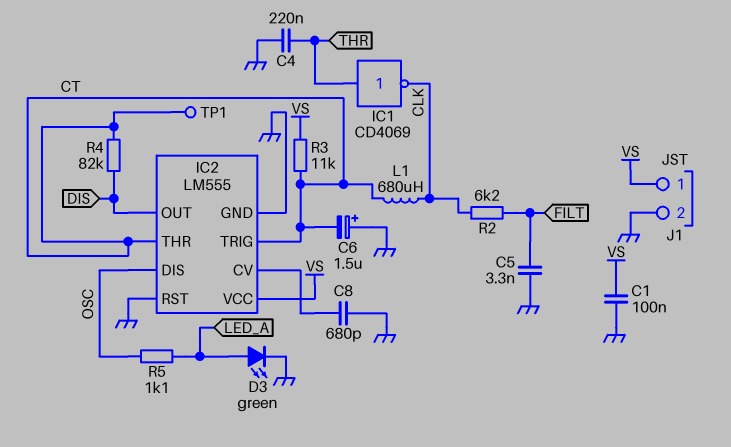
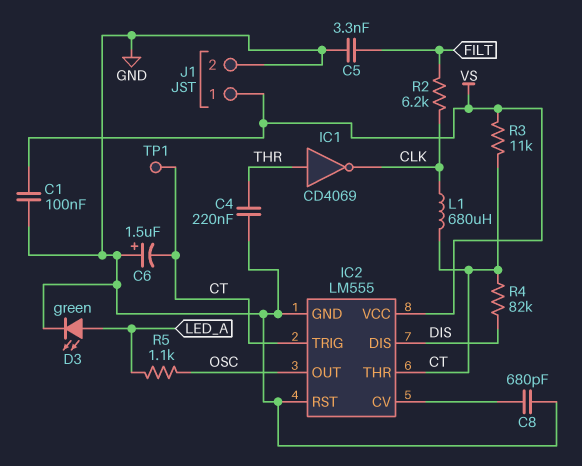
IC2 pin DIS: OSC -> DIS
IC2 pin OUT: DIS -> OSC

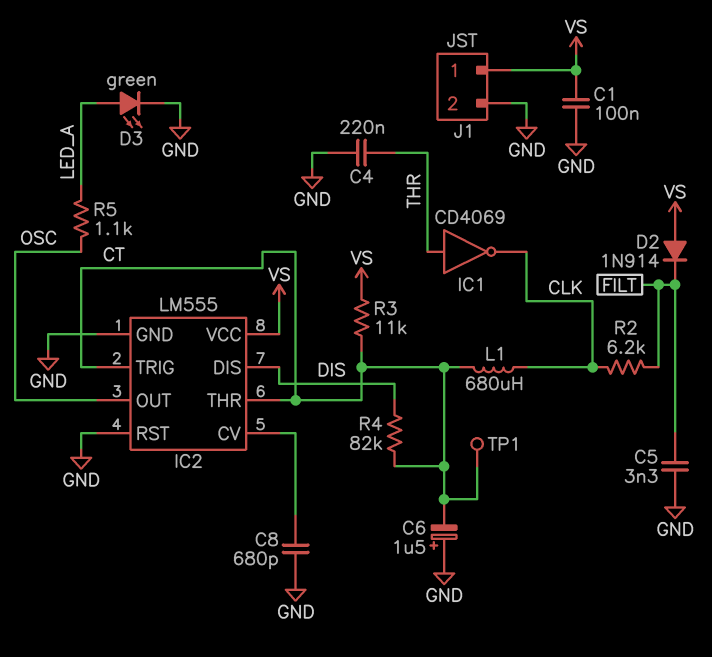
D2: none -> diode 1N914 (A VS, K FILT)

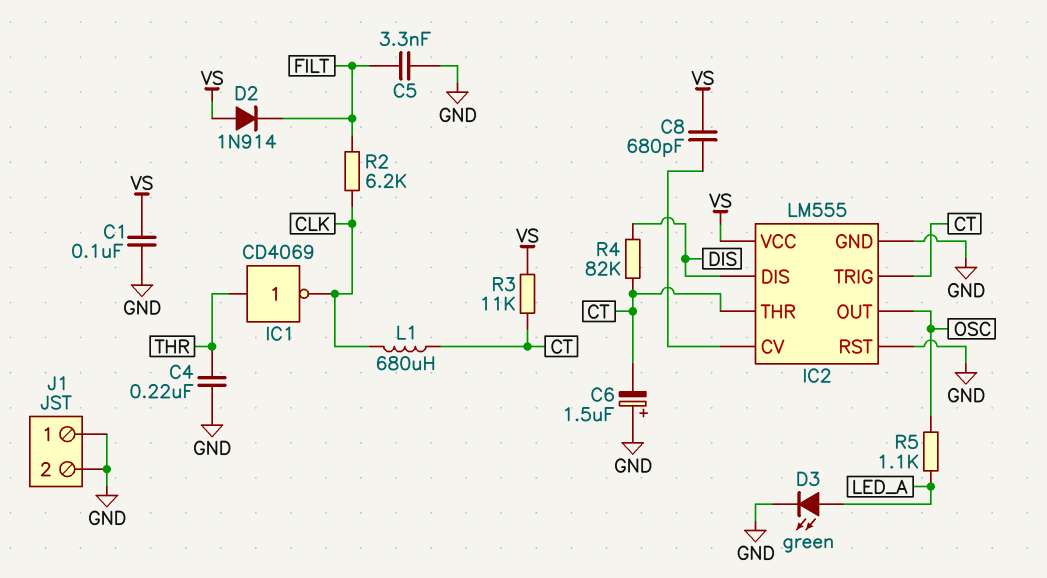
C8: 680pF (GND, IC2/CV) -> 680pF (IC2/CV, VS)
J1 pin 1: VS -> GND
TP1: test point (CT) -> none

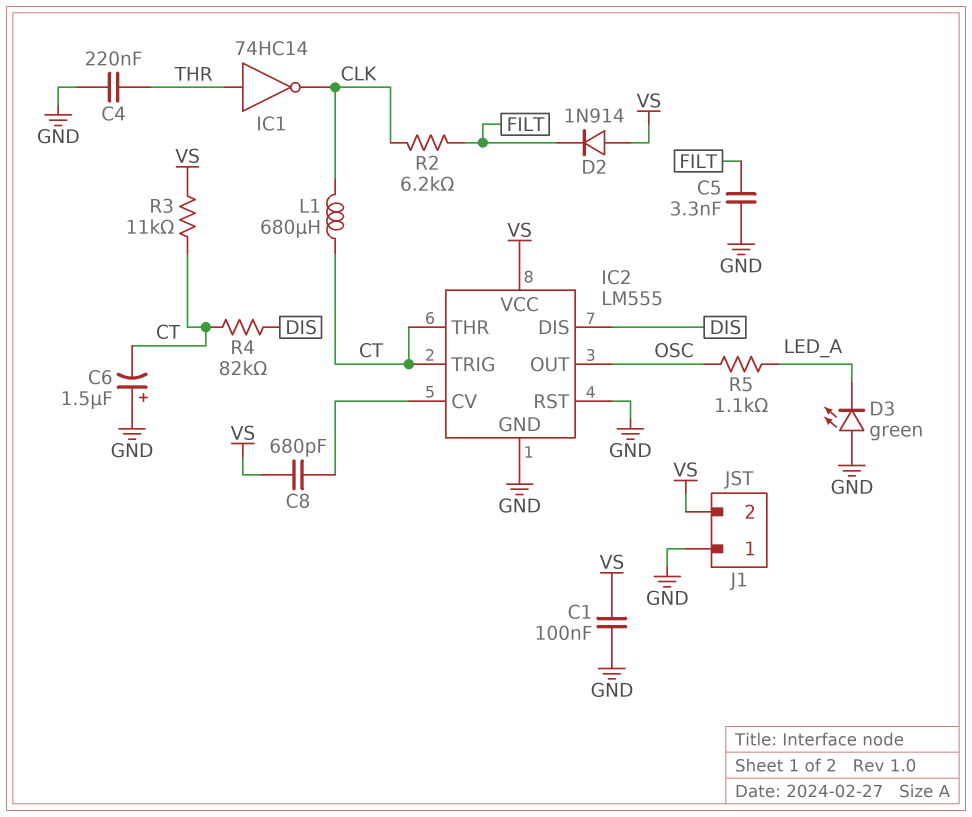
D3: LED green (A LED_A, K GND) -> LED green (A GND, K LED_A)
IC1: NOT CD4069 (in THR, out CLK) -> NOT 74HC14 (in THR, out CLK)
J1 pin 2: GND -> VS

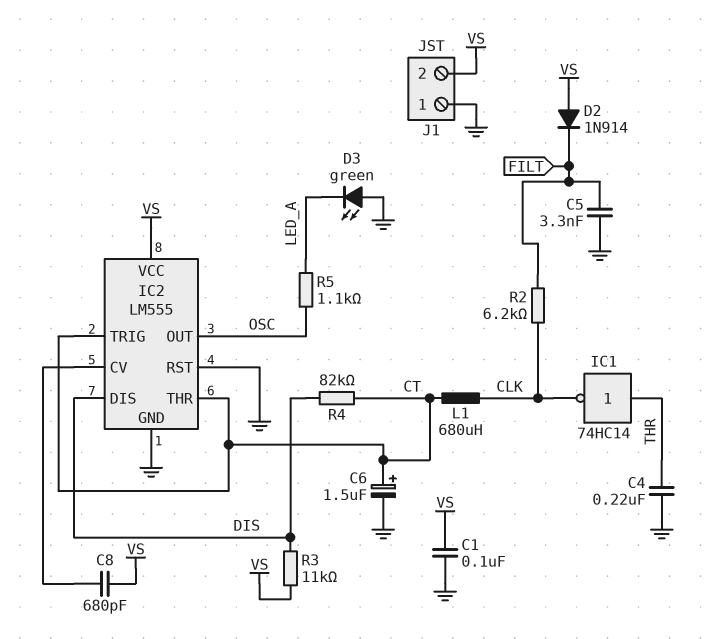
C6: 1.5uF (plus GND, minus CT) -> 1.5uF (plus CT, minus GND)
R3: 11k (CT, VS) -> 11k (DIS, VS)

